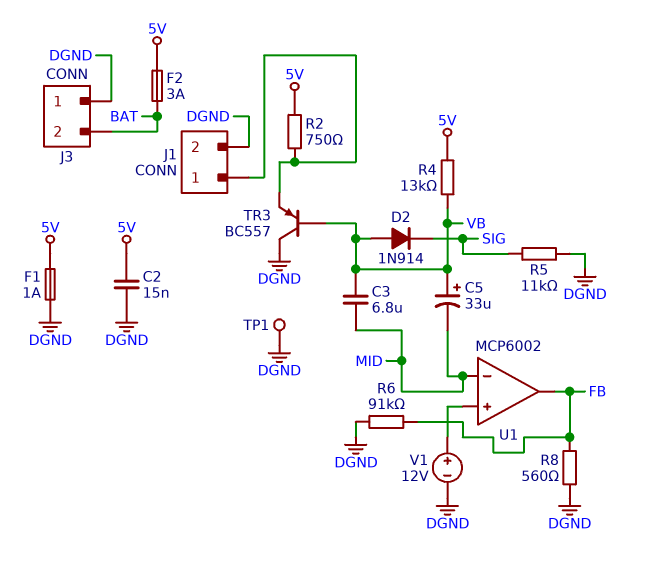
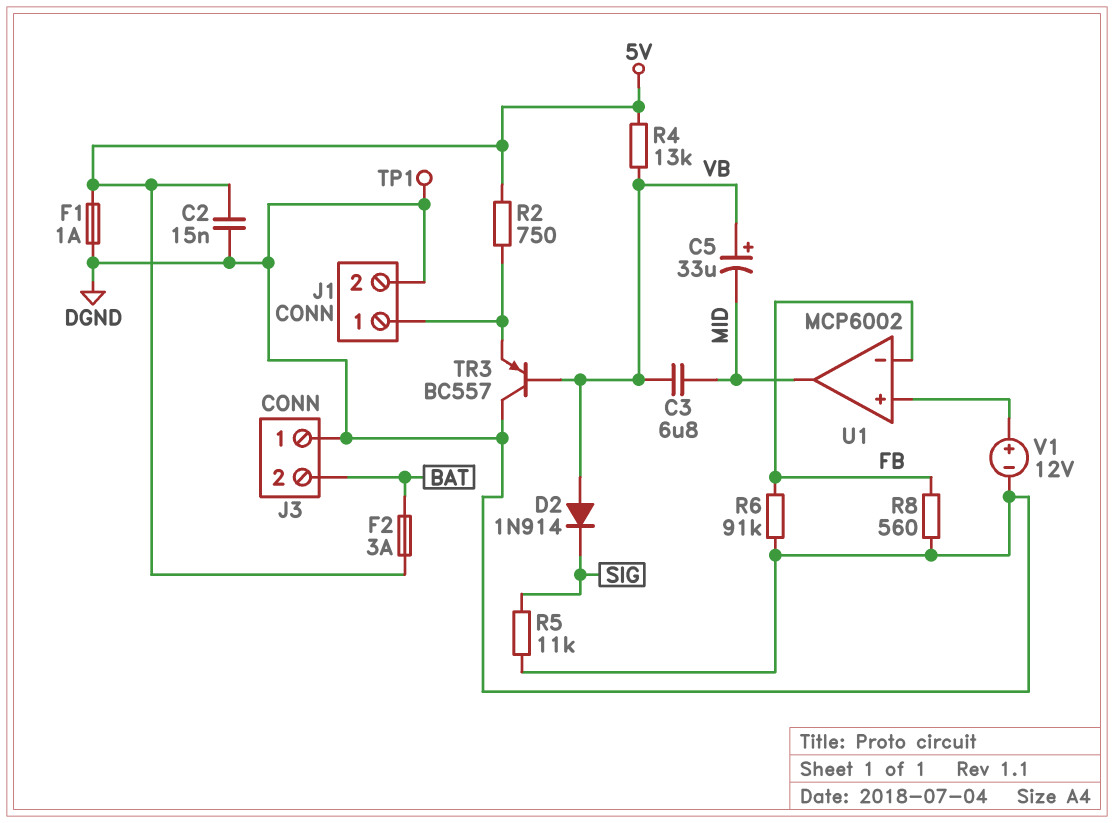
U1 pin in-: MID -> FB
U1 pin out: FB -> MID

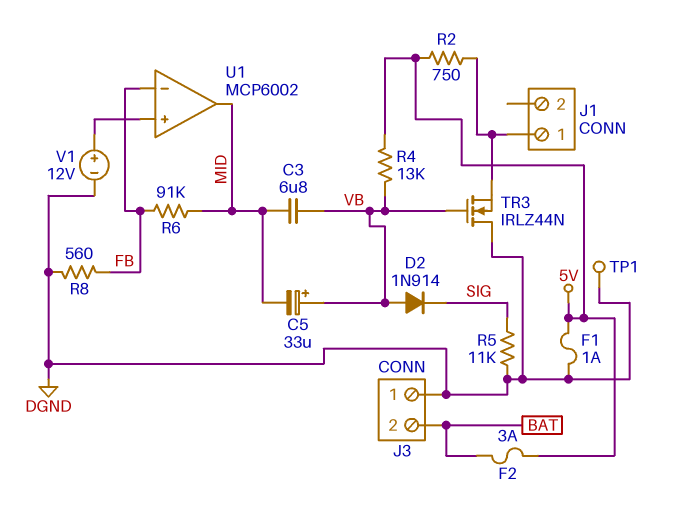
C2: 15nF (5V, DGND) -> none
J1 pin 2: DGND -> none
R6: 91k (DGND, FB) -> 91k (FB, MID)
TR3: PNP BC557 (B VB, C DGND, E J1/1) -> NMOS IRLZ44N (G VB, D DGND, S J1/1)

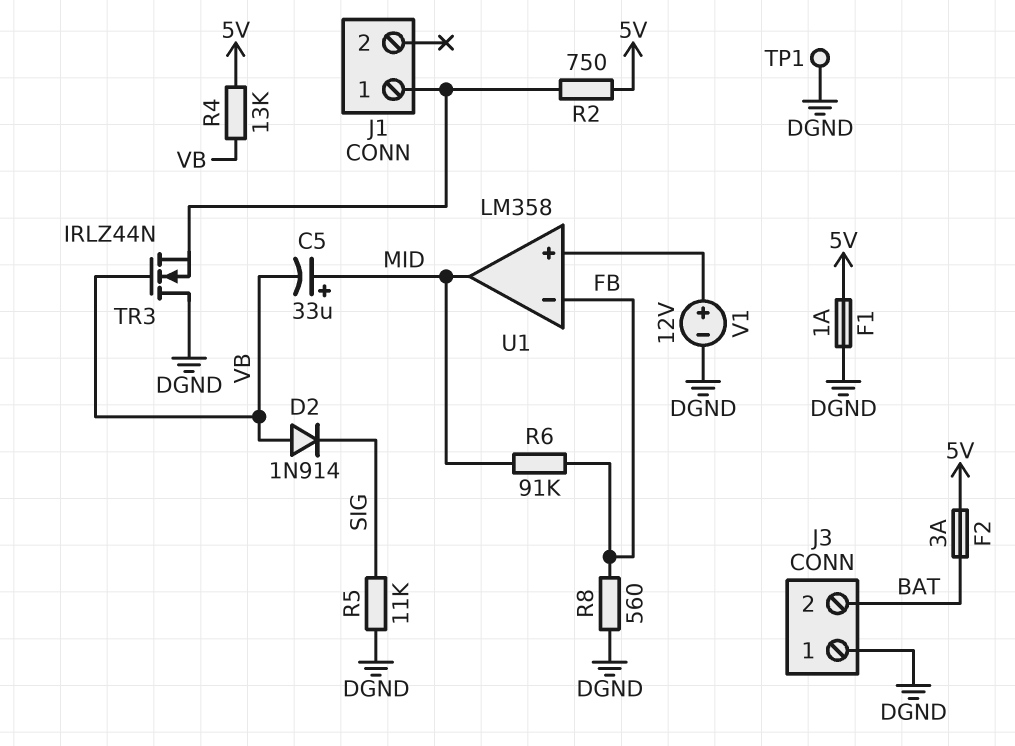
C3: 6.8uF (MID, VB) -> none
C5: 33uF (plus VB, minus MID) -> 33uF (plus MID, minus VB)
U1: MCP6002 -> LM358

